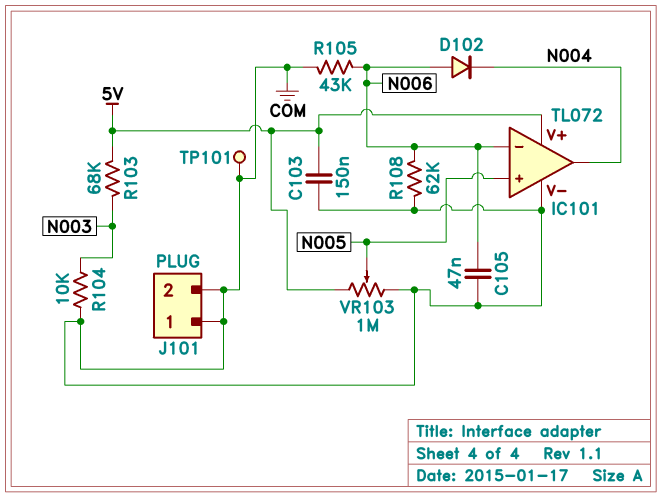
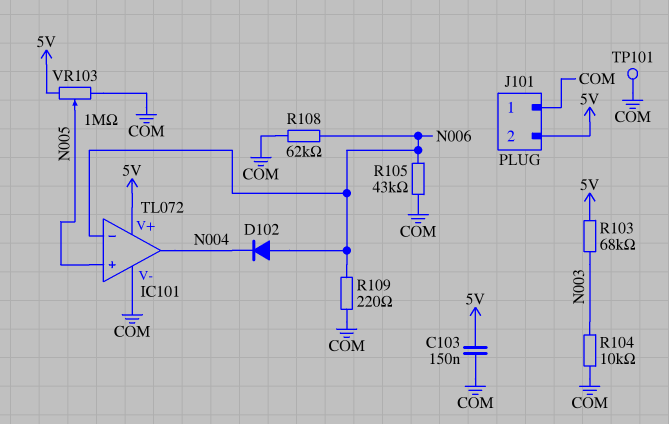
C105: 47nF (COM, N006) -> none
J101 pin 2: COM -> 5V
R109: none -> 220 (COM, N006)

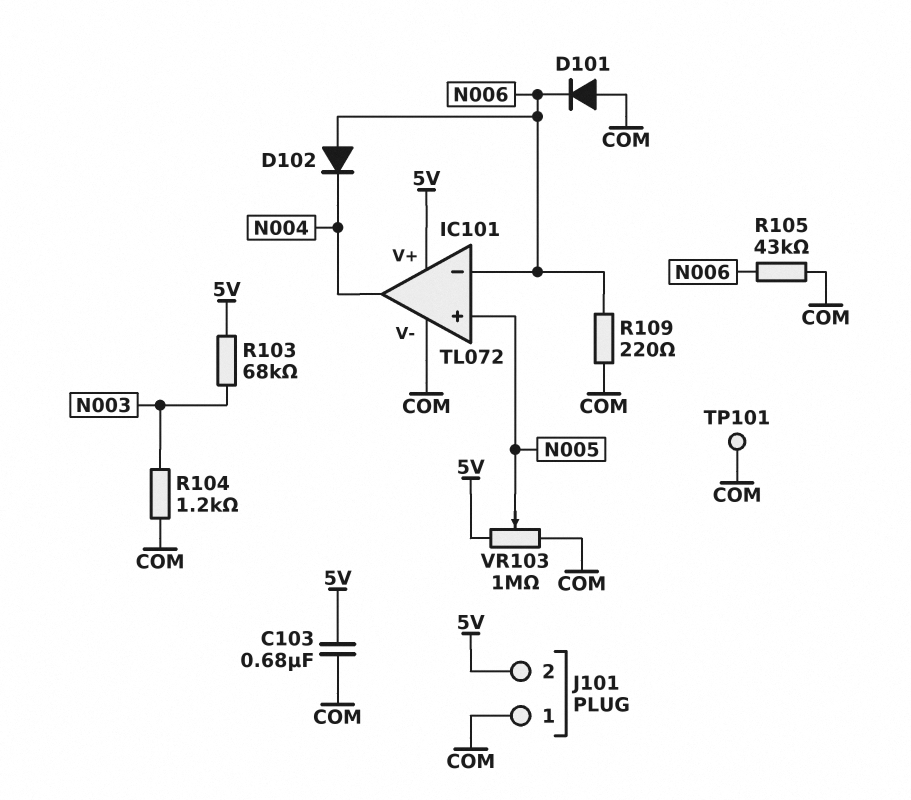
C103: 150nF (5V, COM) -> 680nF (5V, COM)
D101: none -> diode (A COM, K N006)
R104: 10k (COM, N003) -> 1.2k (COM, N003)
R108: 62k (COM, N006) -> none

